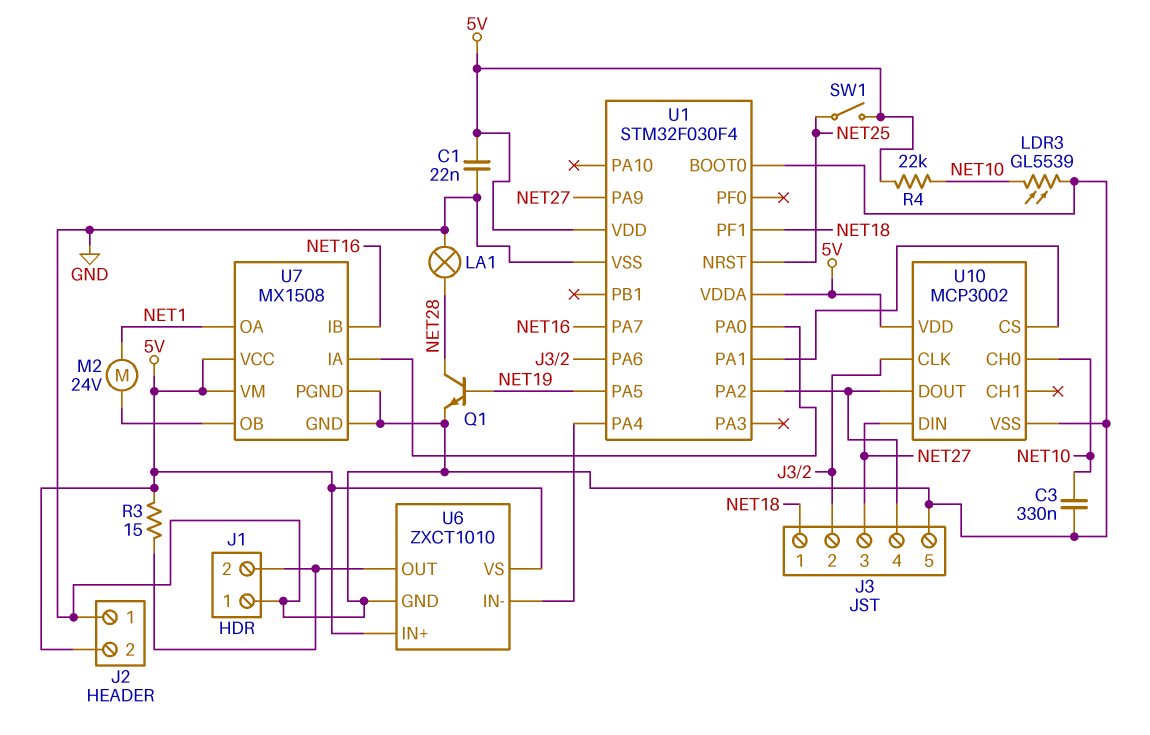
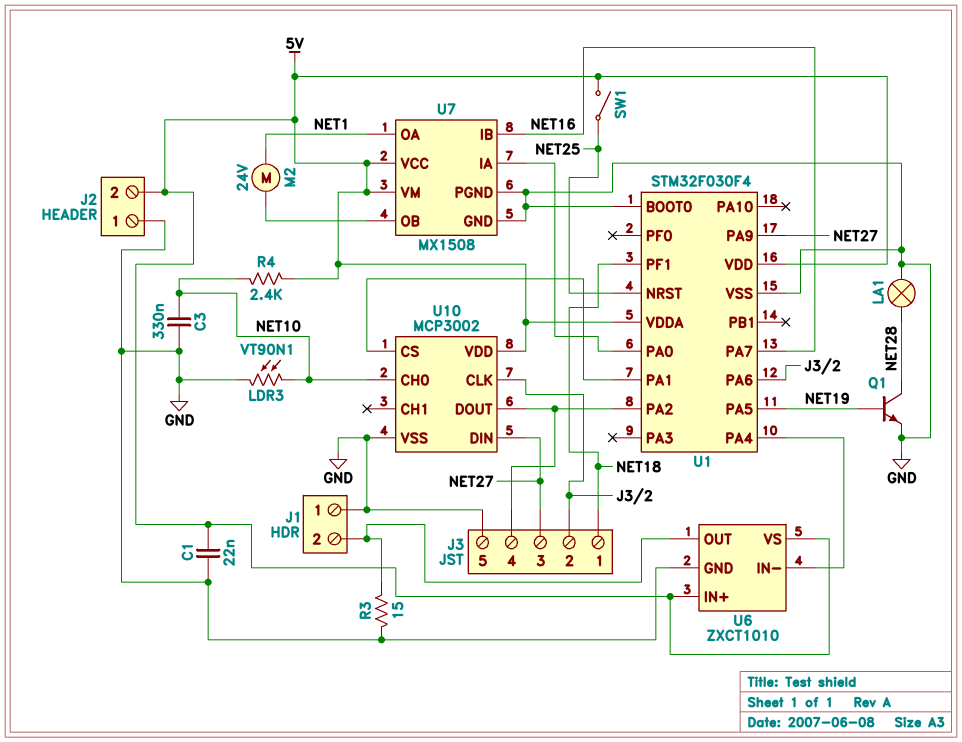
LDR3: GL5539 (GND, NET10) -> VT90N1 (GND, NET10)
R3: 15 (5V, J1/2) -> 15 (GND, J1/2)
R4: 22k (5V, NET10) -> 2.4k (5V, NET10)

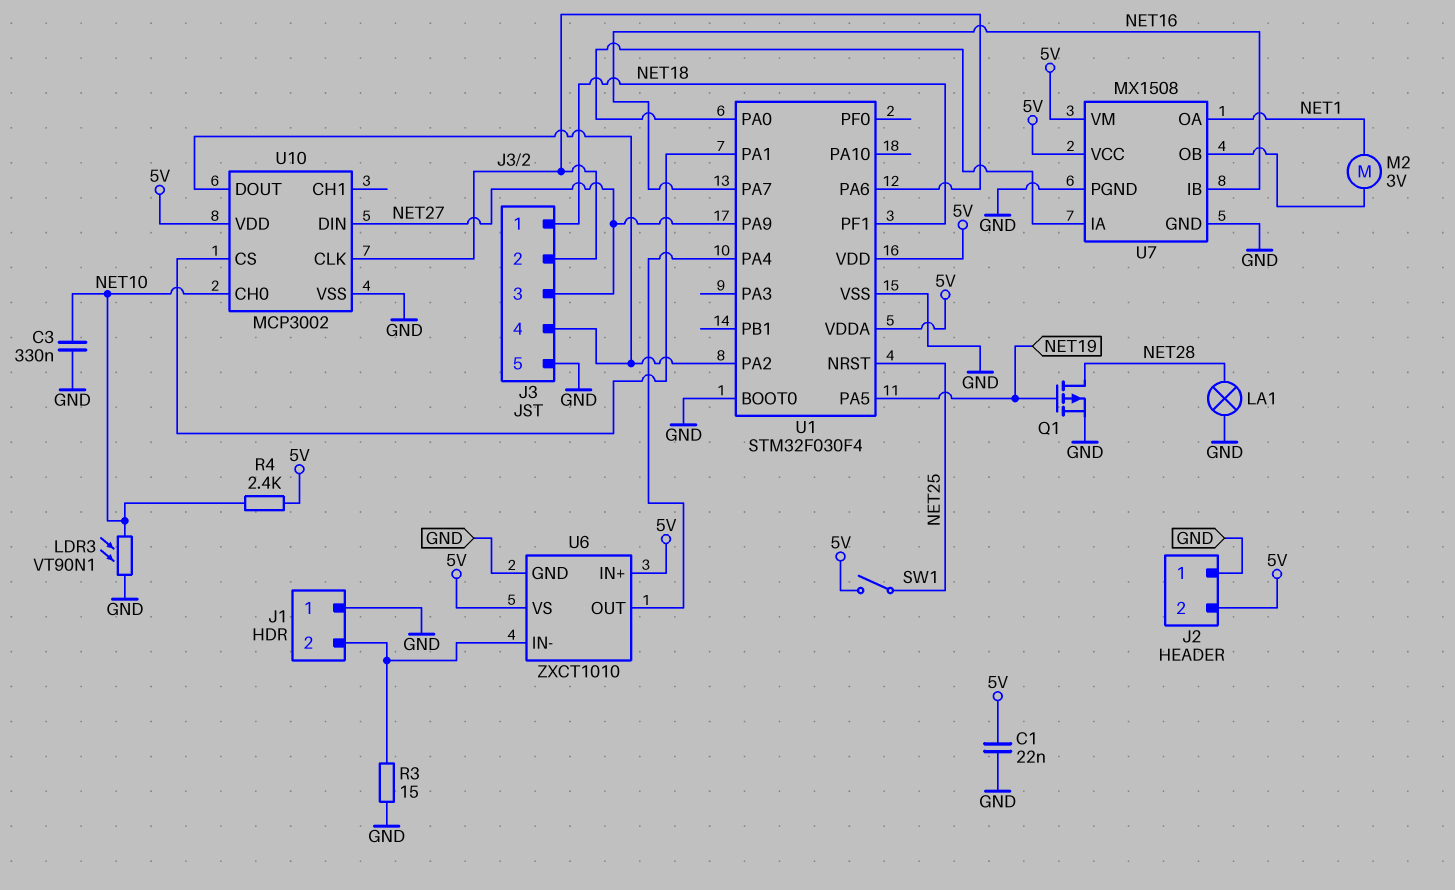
M2: motor 24V (NET1, U7/OB) -> motor 3V (NET1, U7/OB)
Q1: NPN (B NET19, C NET28, E GND) -> PMOS (G NET19, D NET28, S GND)
U6 pin IN-: U1/PA4 -> J1/2
U6 pin OUT: J1/2 -> U1/PA4

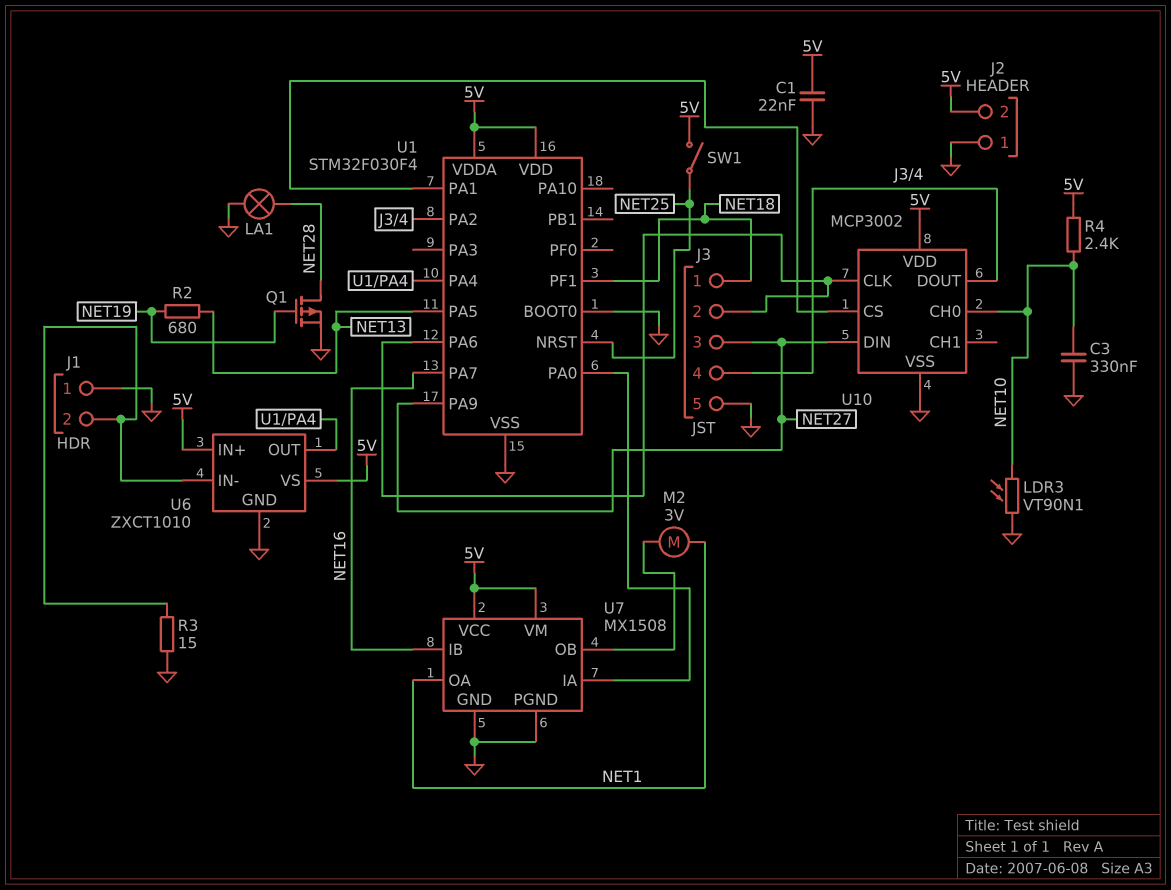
R2: none -> 680 (NET13, NET19)
U1 pin PA5: NET19 -> NET13

